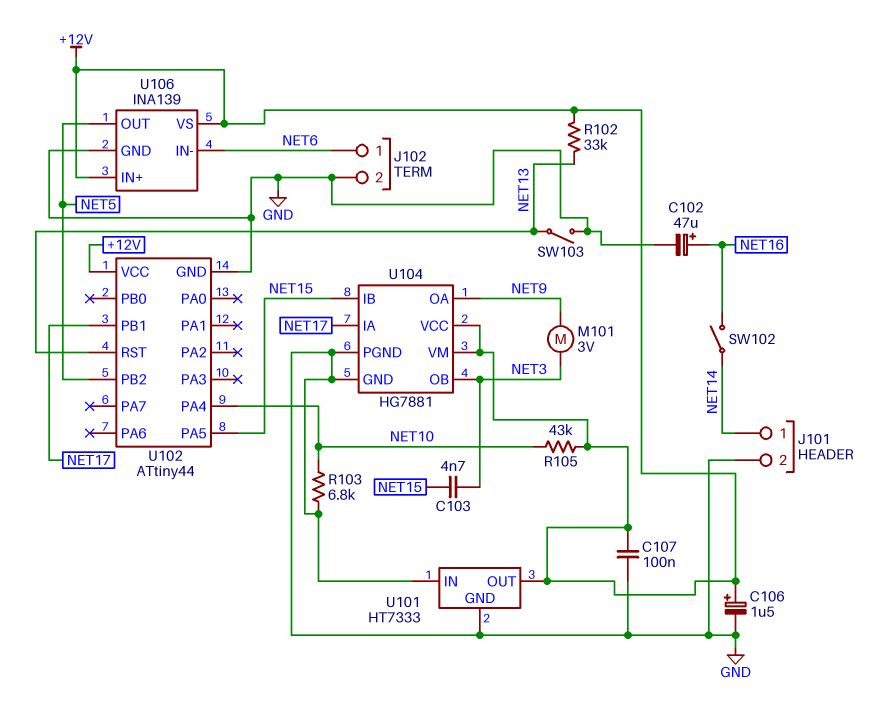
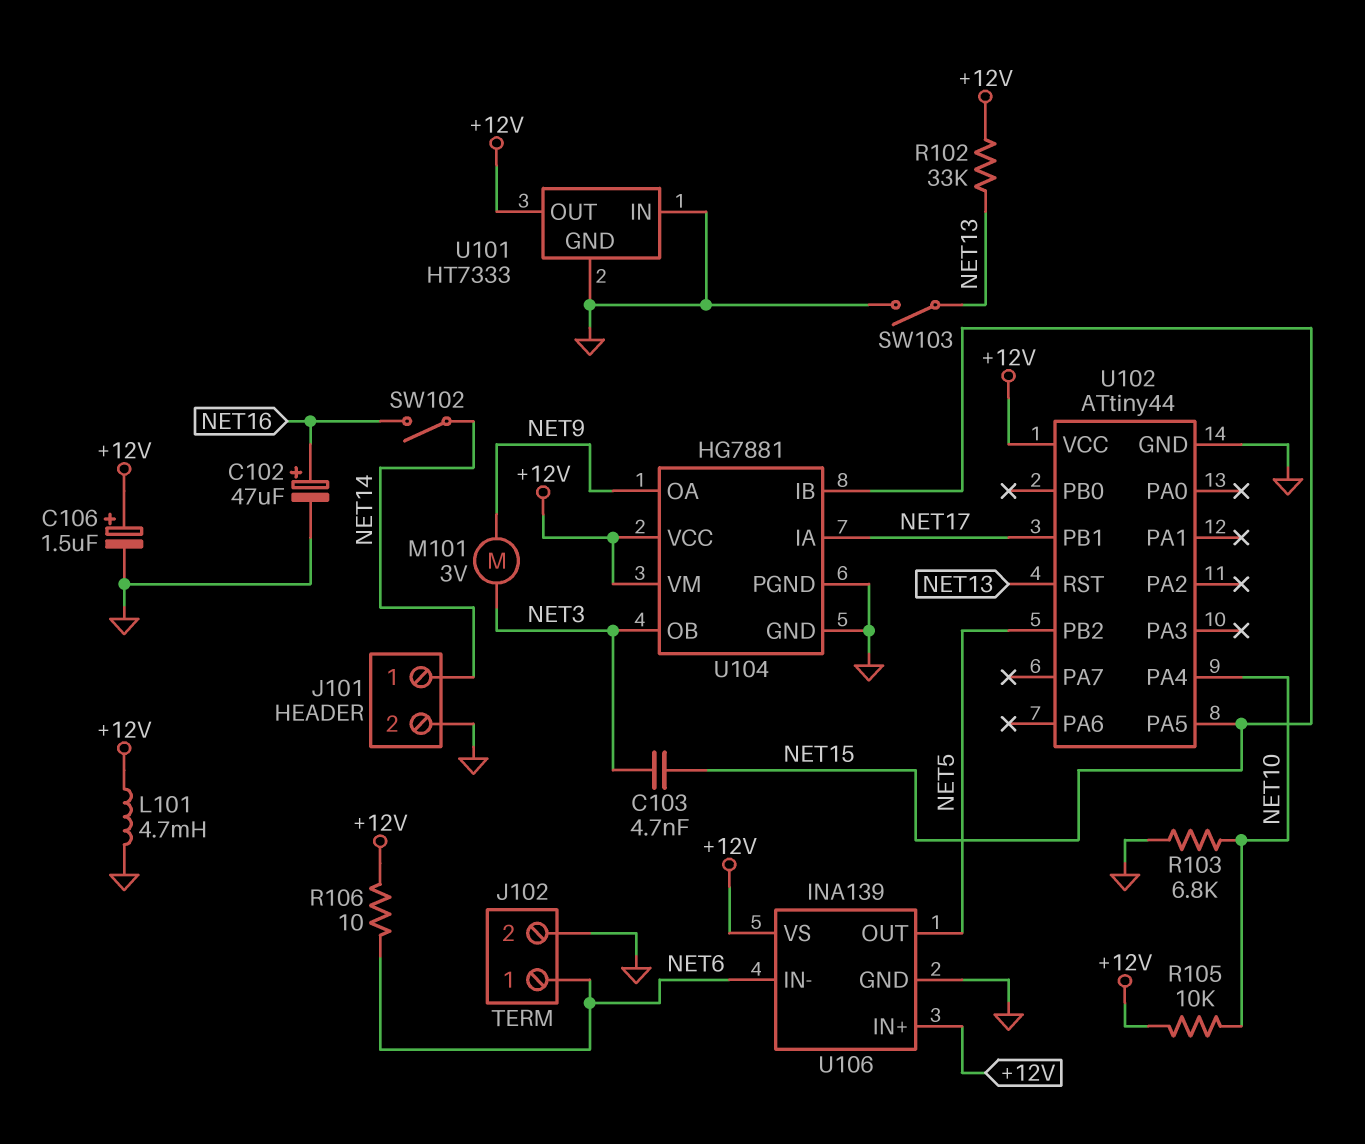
C107: 100nF (+12V, GND) -> none
L101: none -> 4.7mH (+12V, GND)
R105: 43k (+12V, NET10) -> 10k (+12V, NET10)
R106: none -> 10 (+12V, NET6)

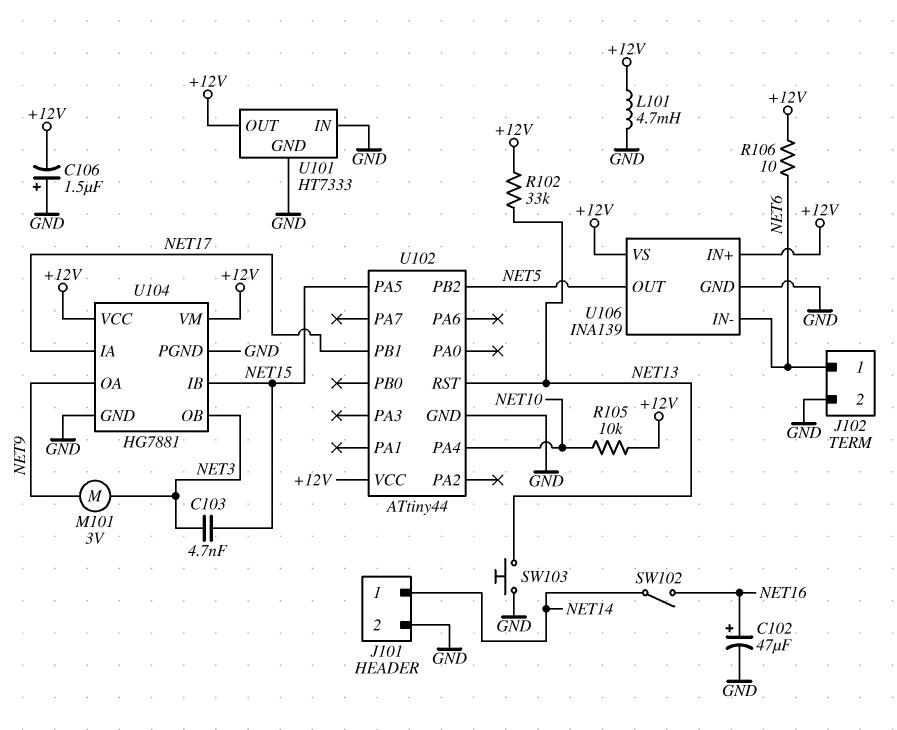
C106: 1.5uF (plus +12V, minus GND) -> 1.5uF (plus GND, minus +12V)
R103: 6.8k (GND, NET10) -> none
SW103: switch (GND, NET13) -> button (GND, NET13)

